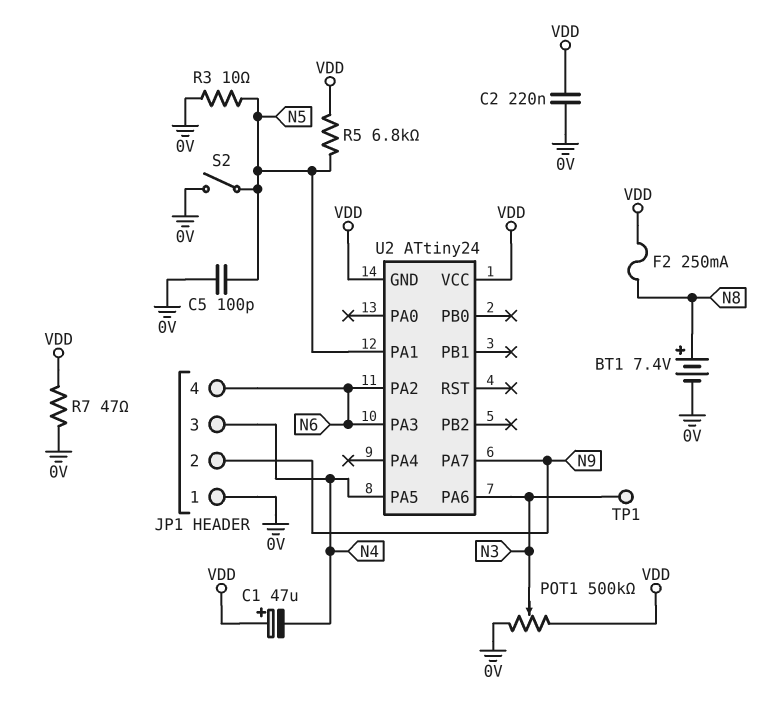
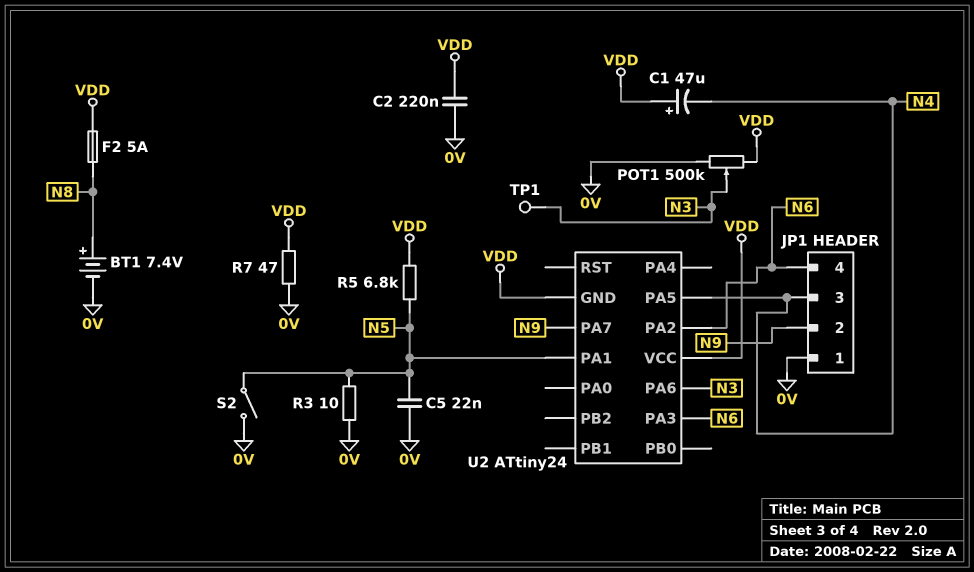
C5: 100pF (0V, N5) -> 22nF (0V, N5)
F2: 250mA (N8, VDD) -> 5A (N8, VDD)

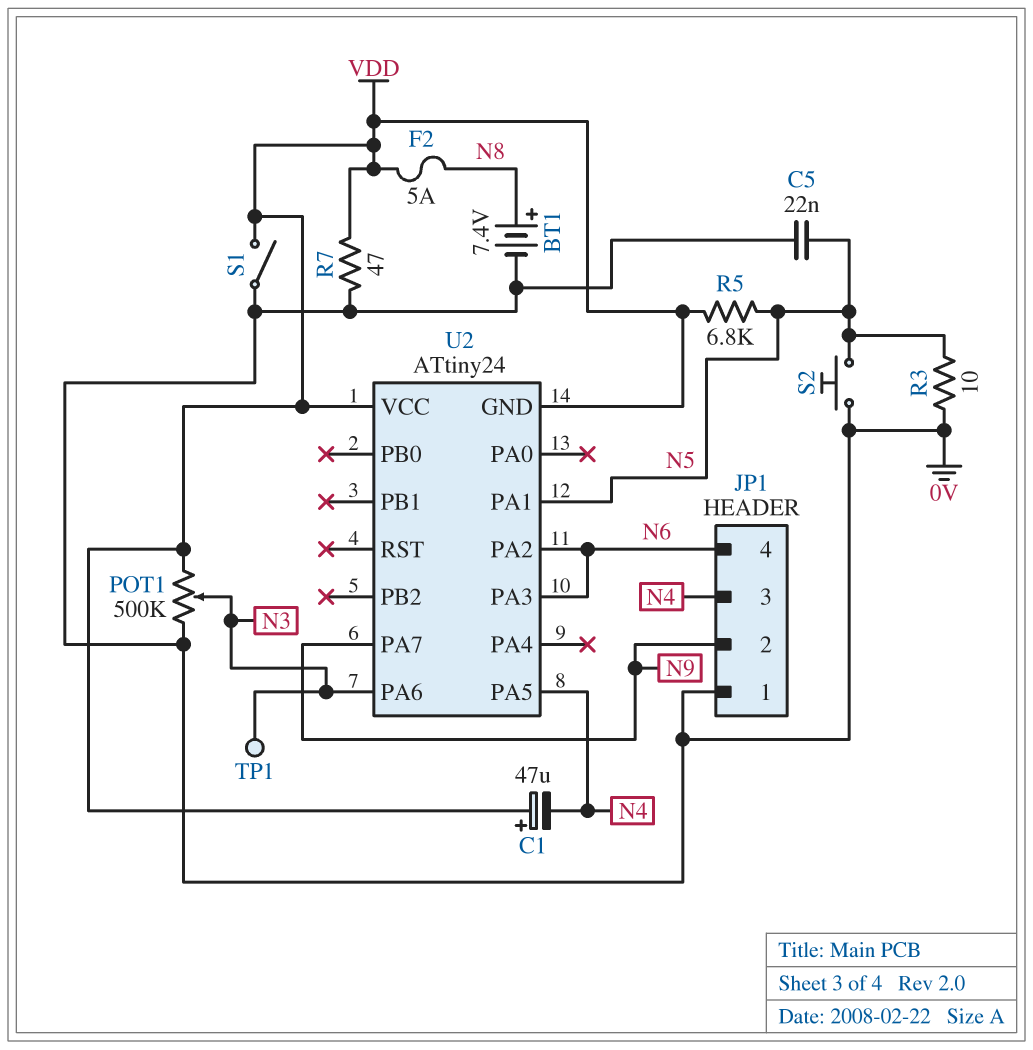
C2: 220nF (0V, VDD) -> none
S1: none -> switch (0V, VDD)
S2: switch (0V, N5) -> button (0V, N5)

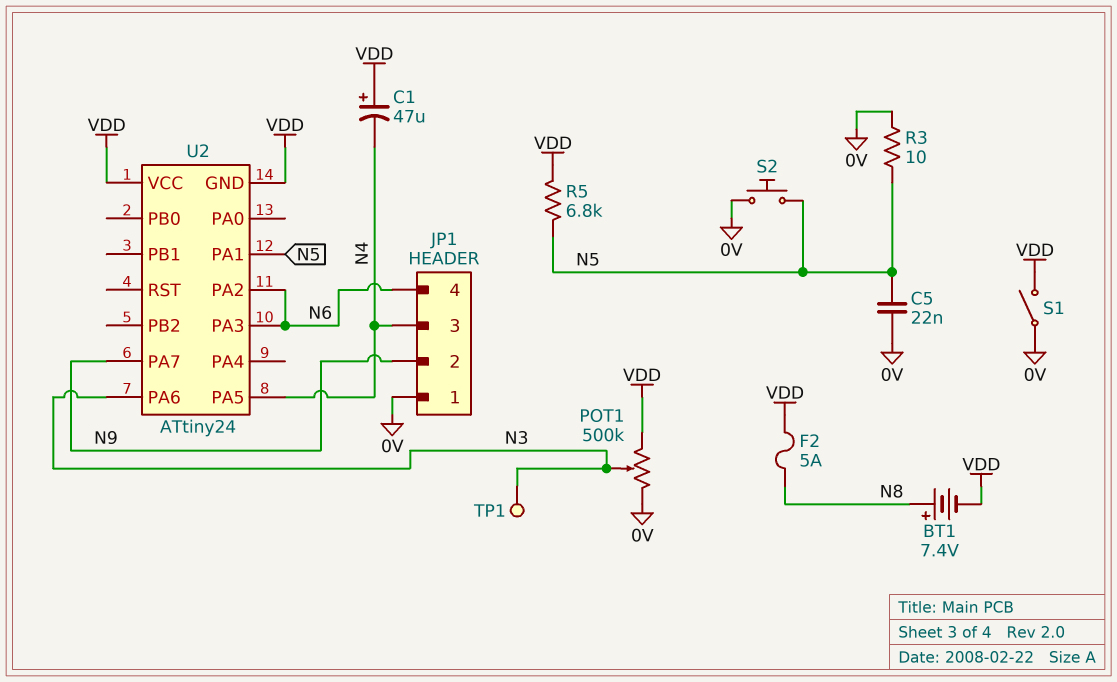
BT1: 7.4V (plus N8, minus 0V) -> 7.4V (plus N8, minus VDD)
R7: 47 (0V, VDD) -> none

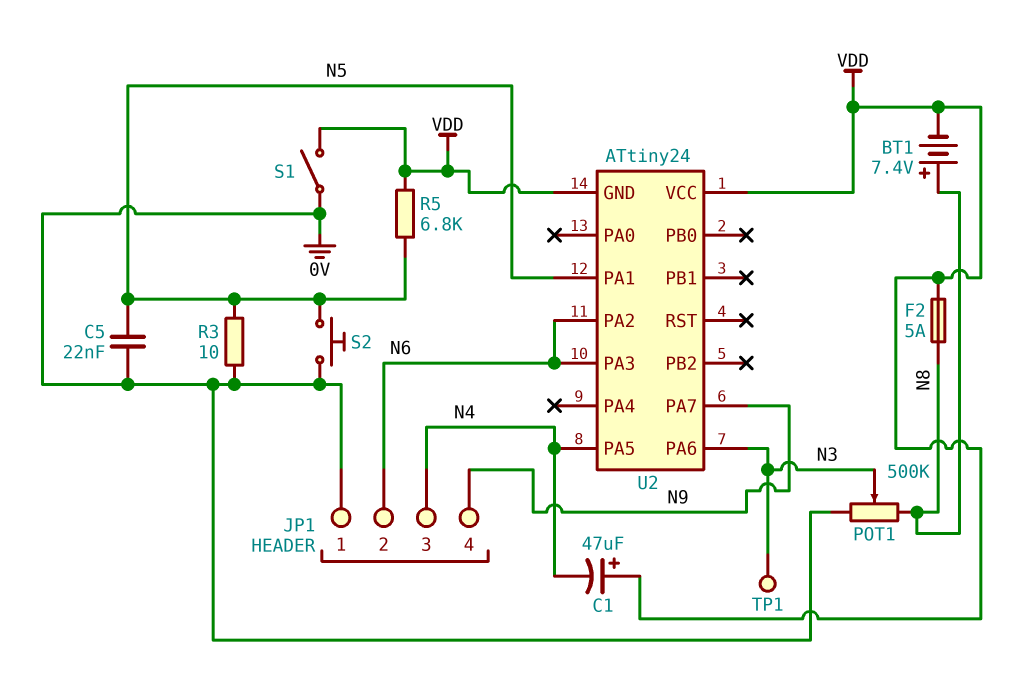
JP1 pin 2: N9 -> N6
JP1 pin 4: N6 -> N9
POT1: 500k (0V, VDD, wiper N3) -> 500k (0V, N8, wiper N3)

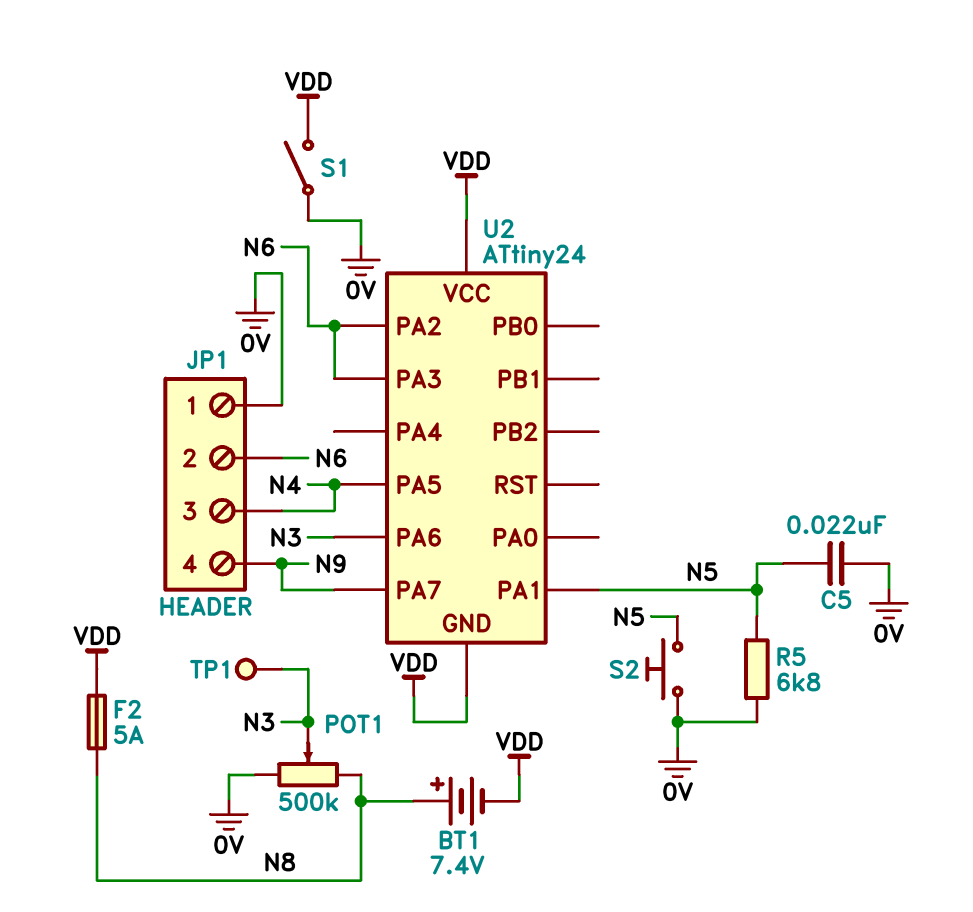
C1: 47uF (plus VDD, minus N4) -> none
R3: 10 (0V, N5) -> none
R5: 6.8k (N5, VDD) -> 6.8k (0V, N5)

